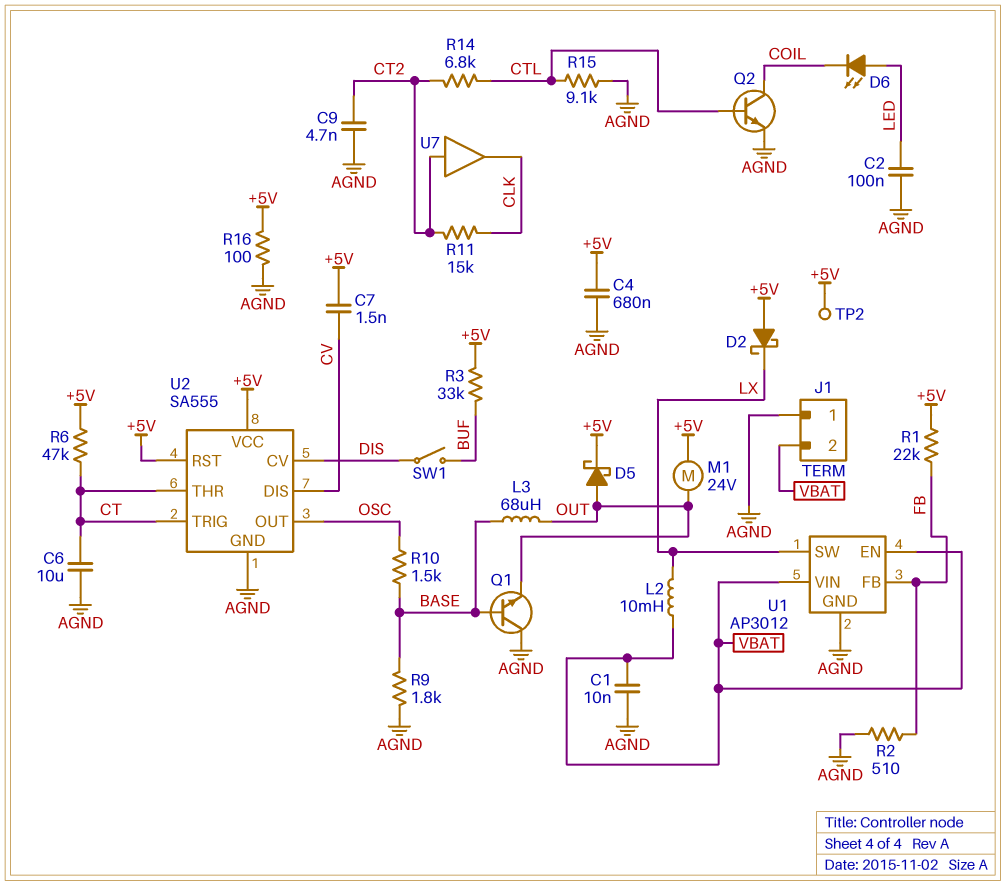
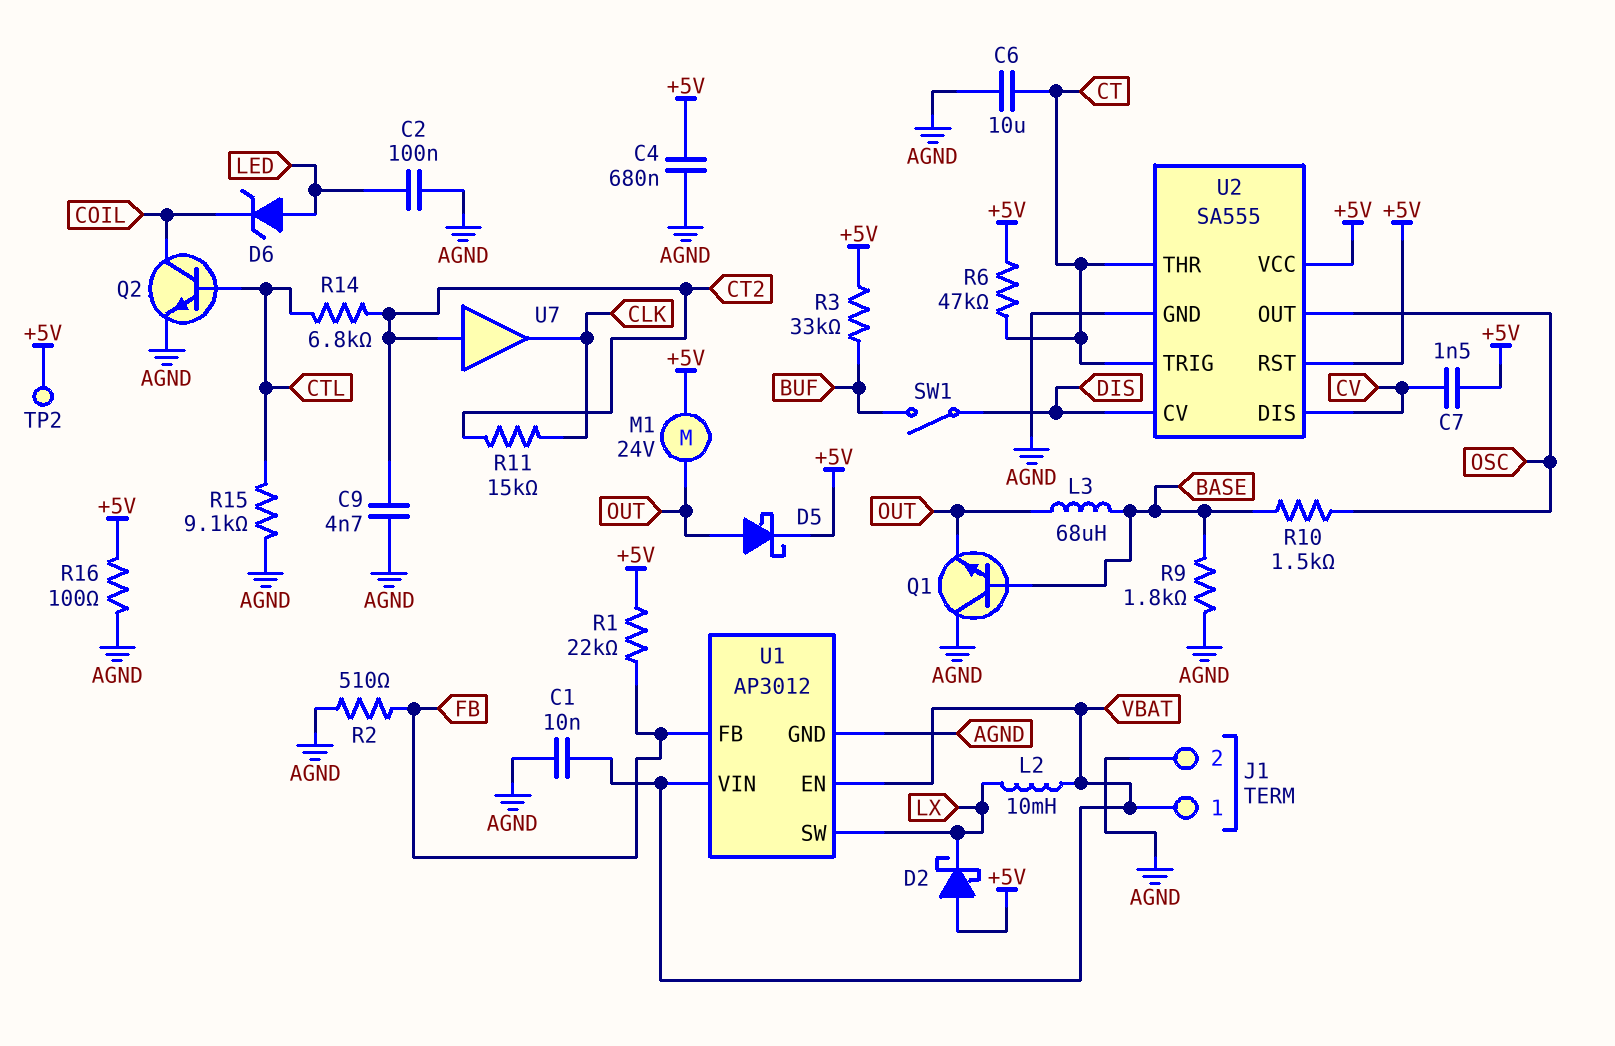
D6: LED (A LED, K COIL) -> zener (A LED, K COIL)
J1 pin 1: AGND -> VBAT
J1 pin 2: VBAT -> AGND

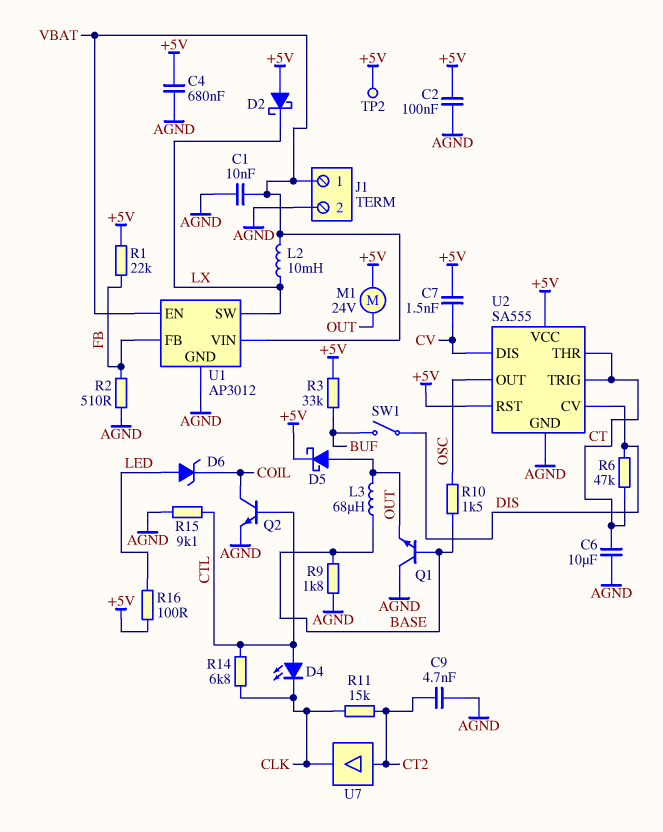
C2: 100nF (AGND, LED) -> 100nF (+5V, AGND)
D4: none -> LED (A CTL, K CLK)
R6: 47k (+5V, CT) -> 47k (CT, DIS)
R14: 6.8k (CT2, CTL) -> 6.8k (CLK, CTL)
R16: 100 (+5V, AGND) -> 100 (+5V, LED)

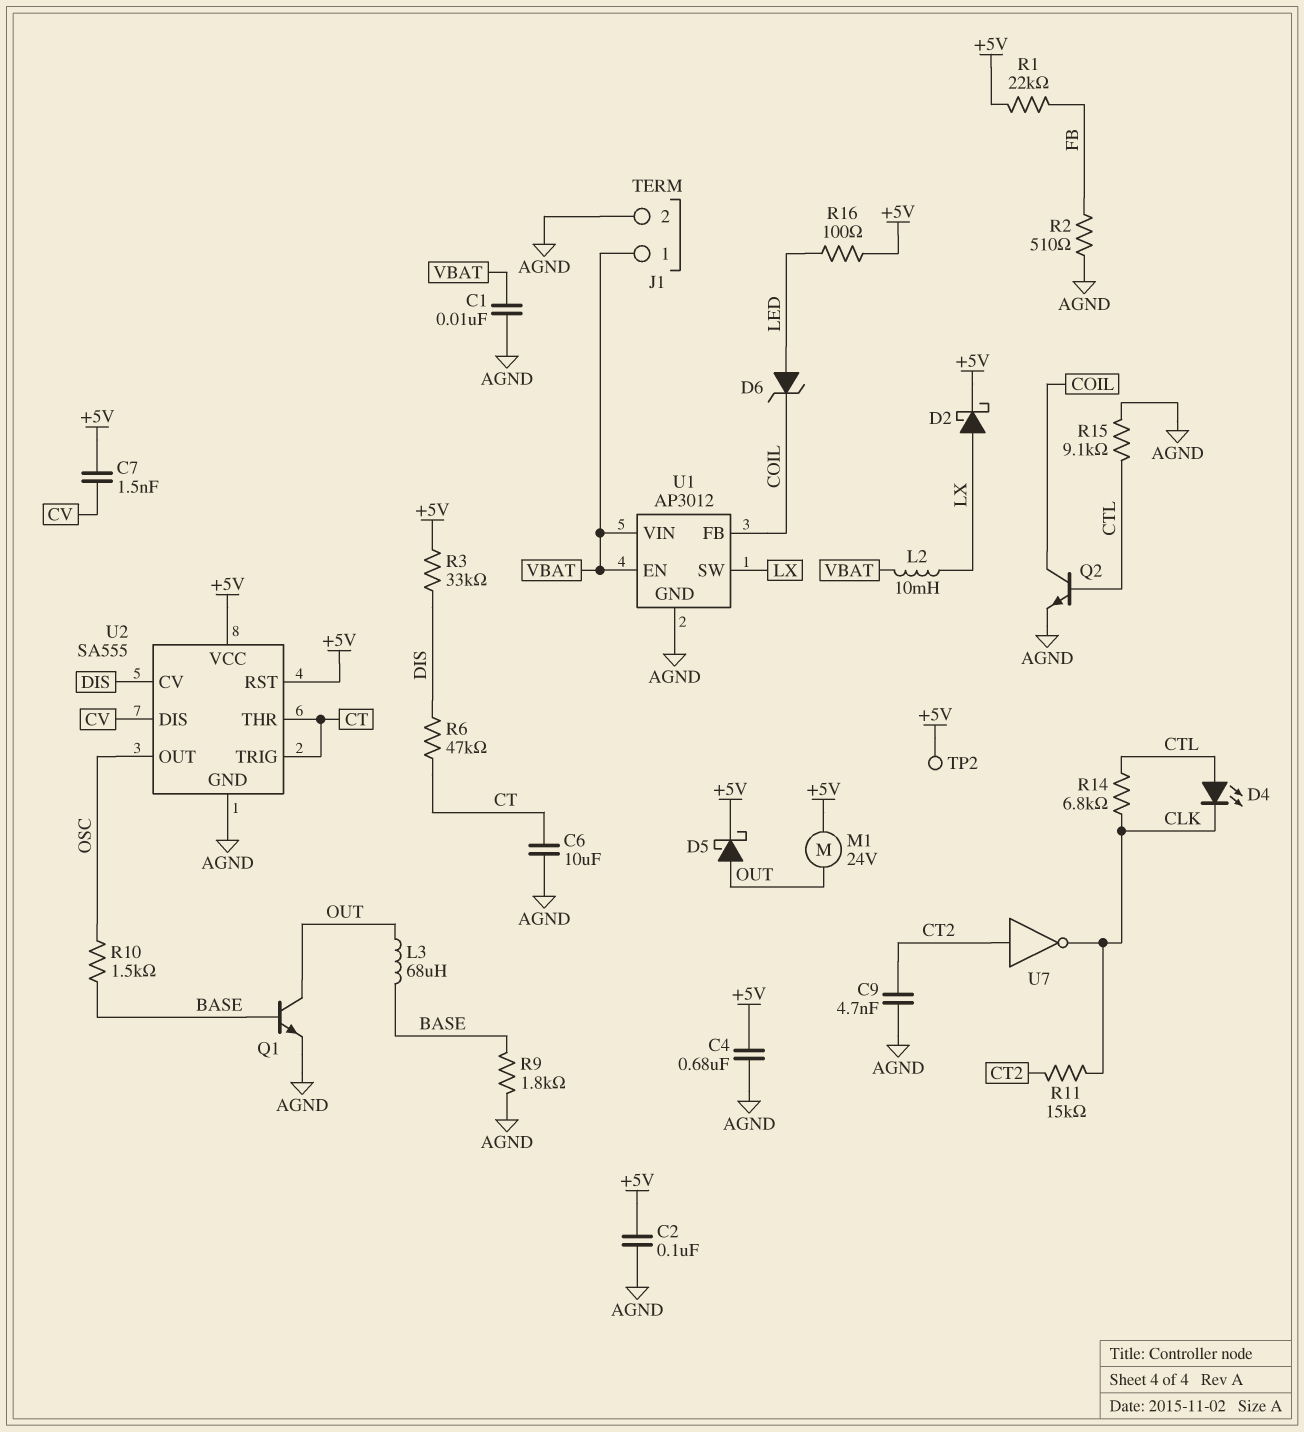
D2: schottky (A +5V, K LX) -> schottky (A LX, K +5V)
Q1: NPN (B BASE, C AGND, E OUT) -> NPN (B BASE, C OUT, E AGND)
R3: 33k (+5V, BUF) -> 33k (+5V, DIS)
SW1: switch (BUF, DIS) -> none
U1 pin FB: FB -> COIL
U7: buffer (in CT2, out CLK) -> NOT (in CT2, out CLK)

